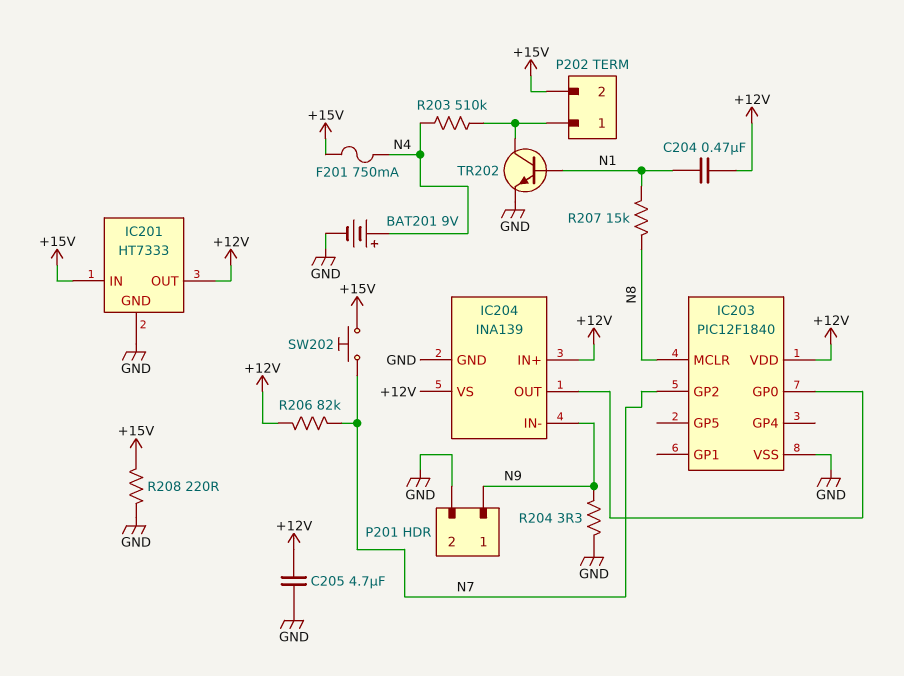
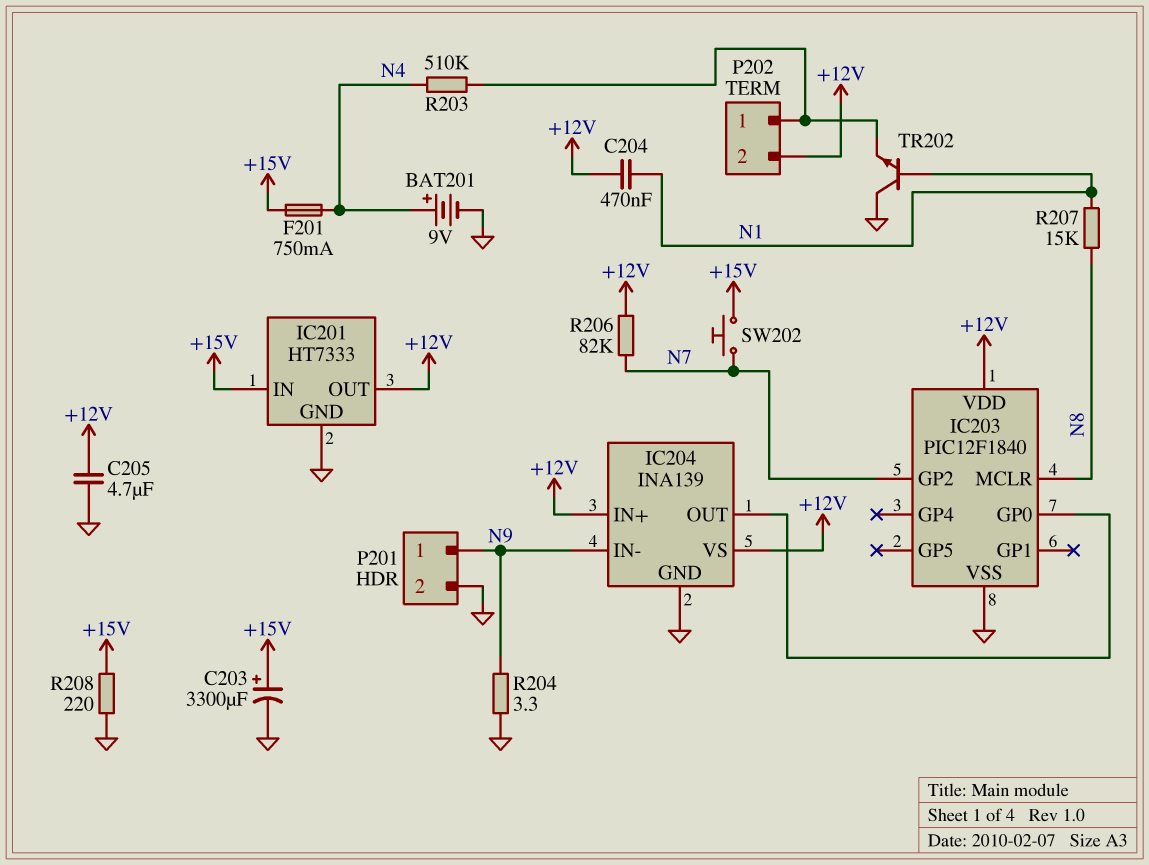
C203: none -> 3300uF (plus +15V, minus GND)
P202 pin 2: +15V -> +12V
TR202: NPN (B N1, C P202/1, E GND) -> NPN (B N1, C GND, E P202/1)

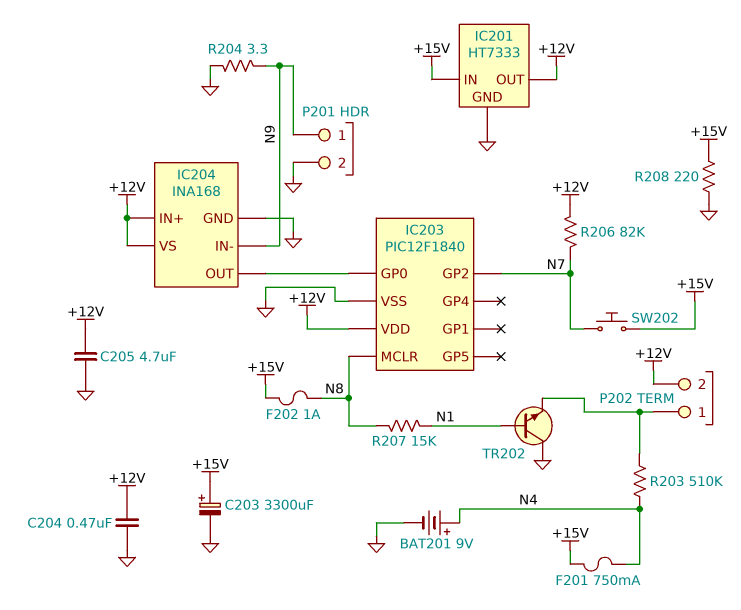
C204: 470nF (+12V, N1) -> 470nF (+12V, GND)
F202: none -> 1A (+15V, N8)
IC204: INA139 -> INA168

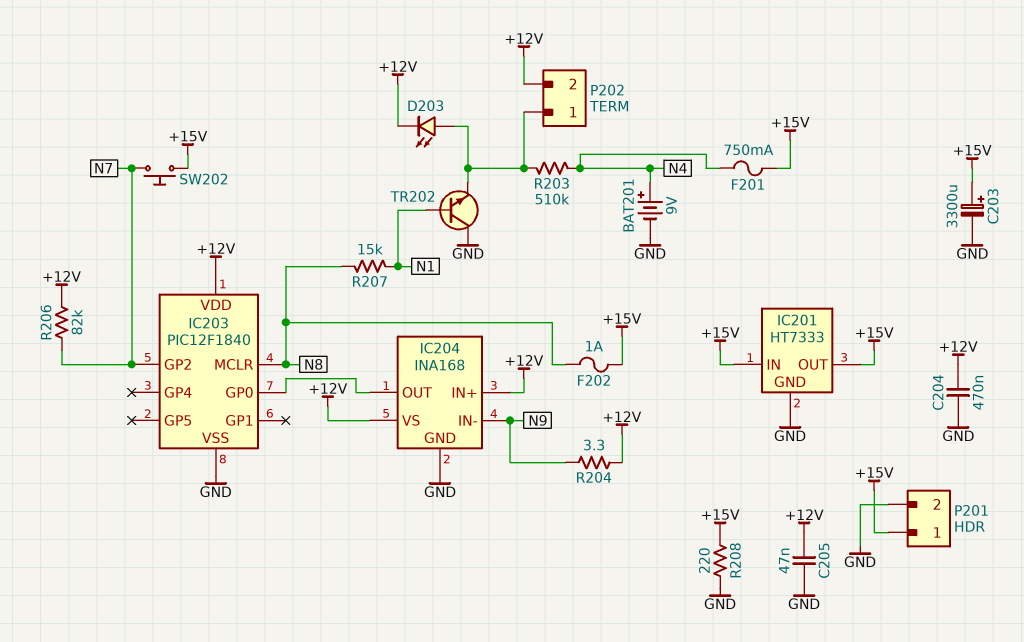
C205: 4.7uF (+12V, GND) -> 47nF (+12V, GND)
D203: none -> LED (A P202/1, K +12V)
IC201 pin OUT: +12V -> +15V
P201 pin 1: N9 -> +15V
R204: 3.3 (GND, N9) -> 3.3 (+12V, N9)

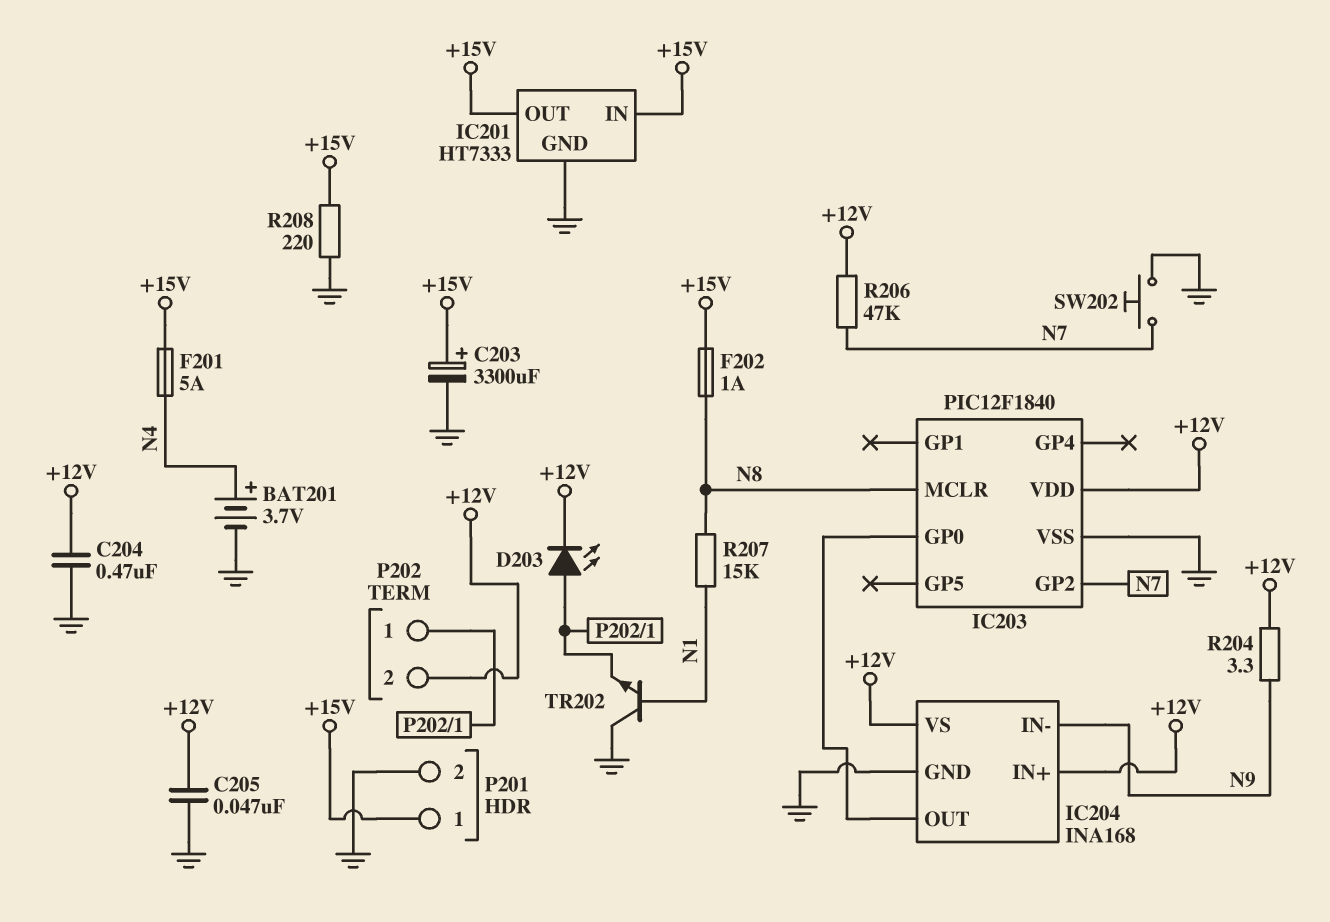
BAT201: 9V (plus N4, minus GND) -> 3.7V (plus N4, minus GND)
F201: 750mA (+15V, N4) -> 5A (+15V, N4)
R203: 510k (N4, P202/1) -> none
R206: 82k (+12V, N7) -> 47k (+12V, N7)
SW202: button (+15V, N7) -> button (GND, N7)

